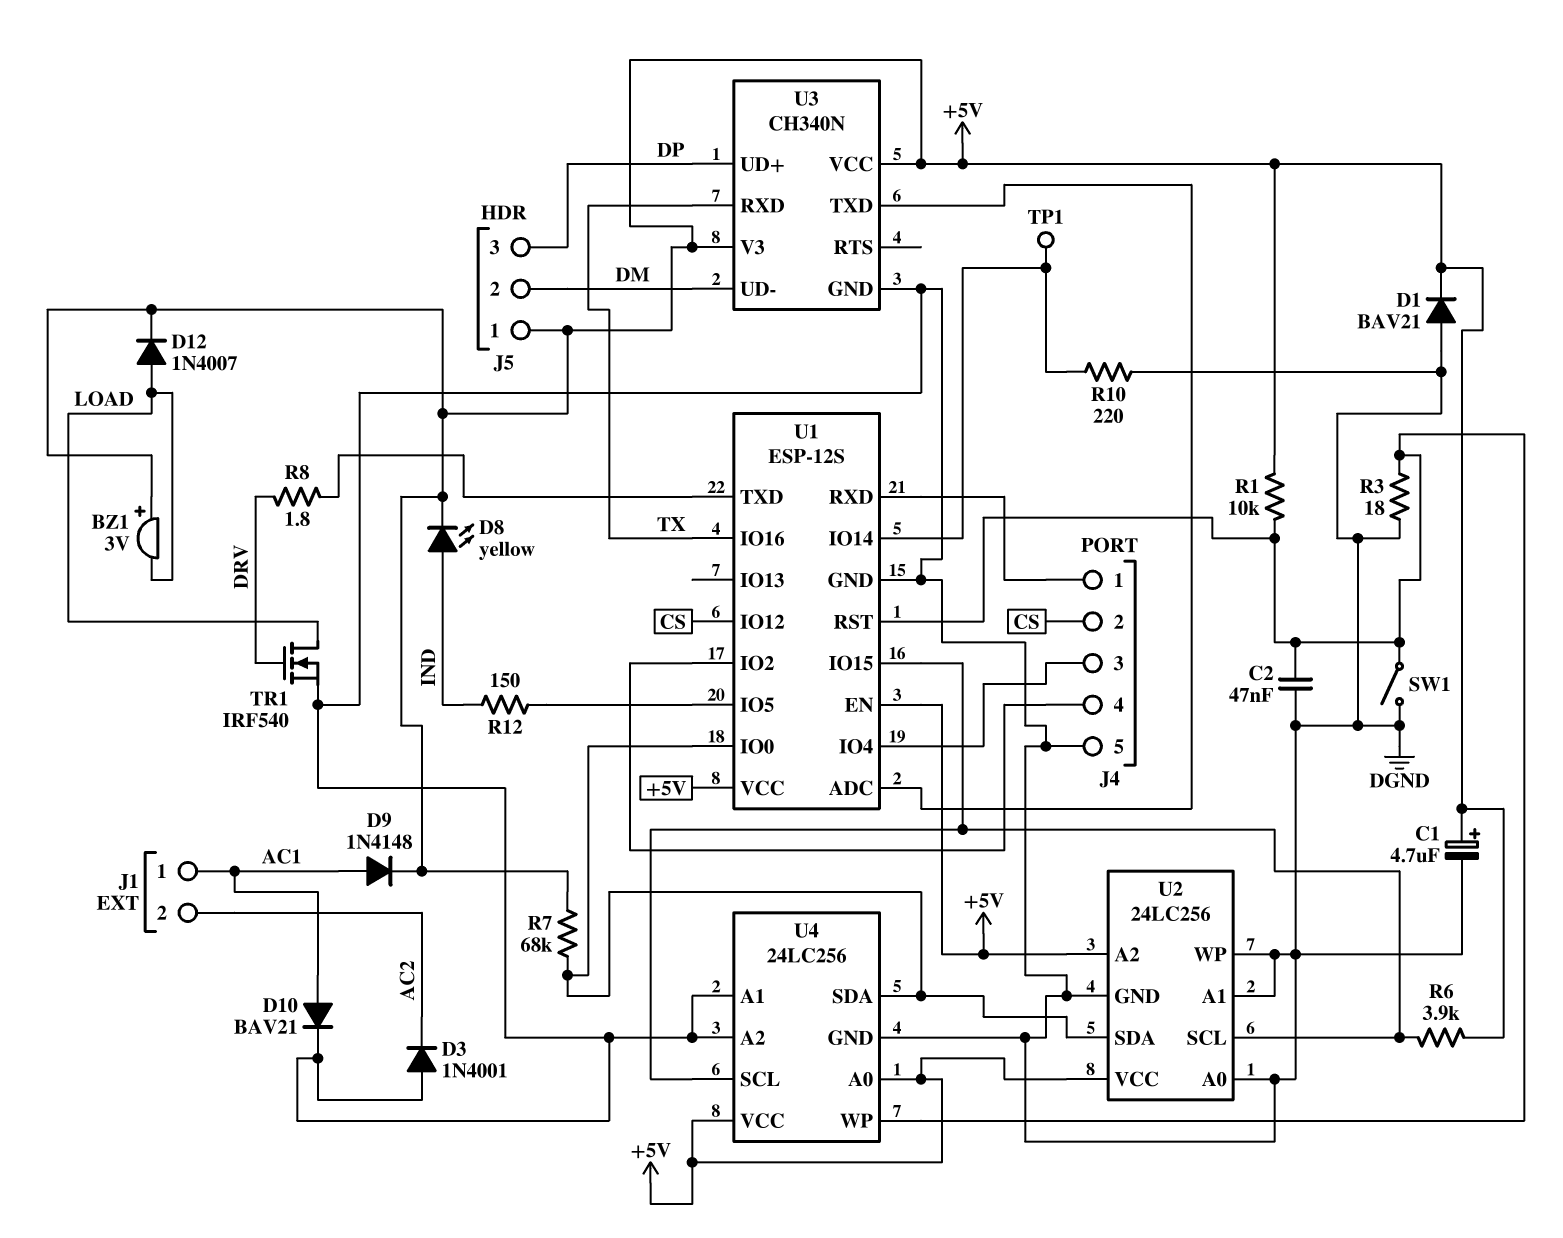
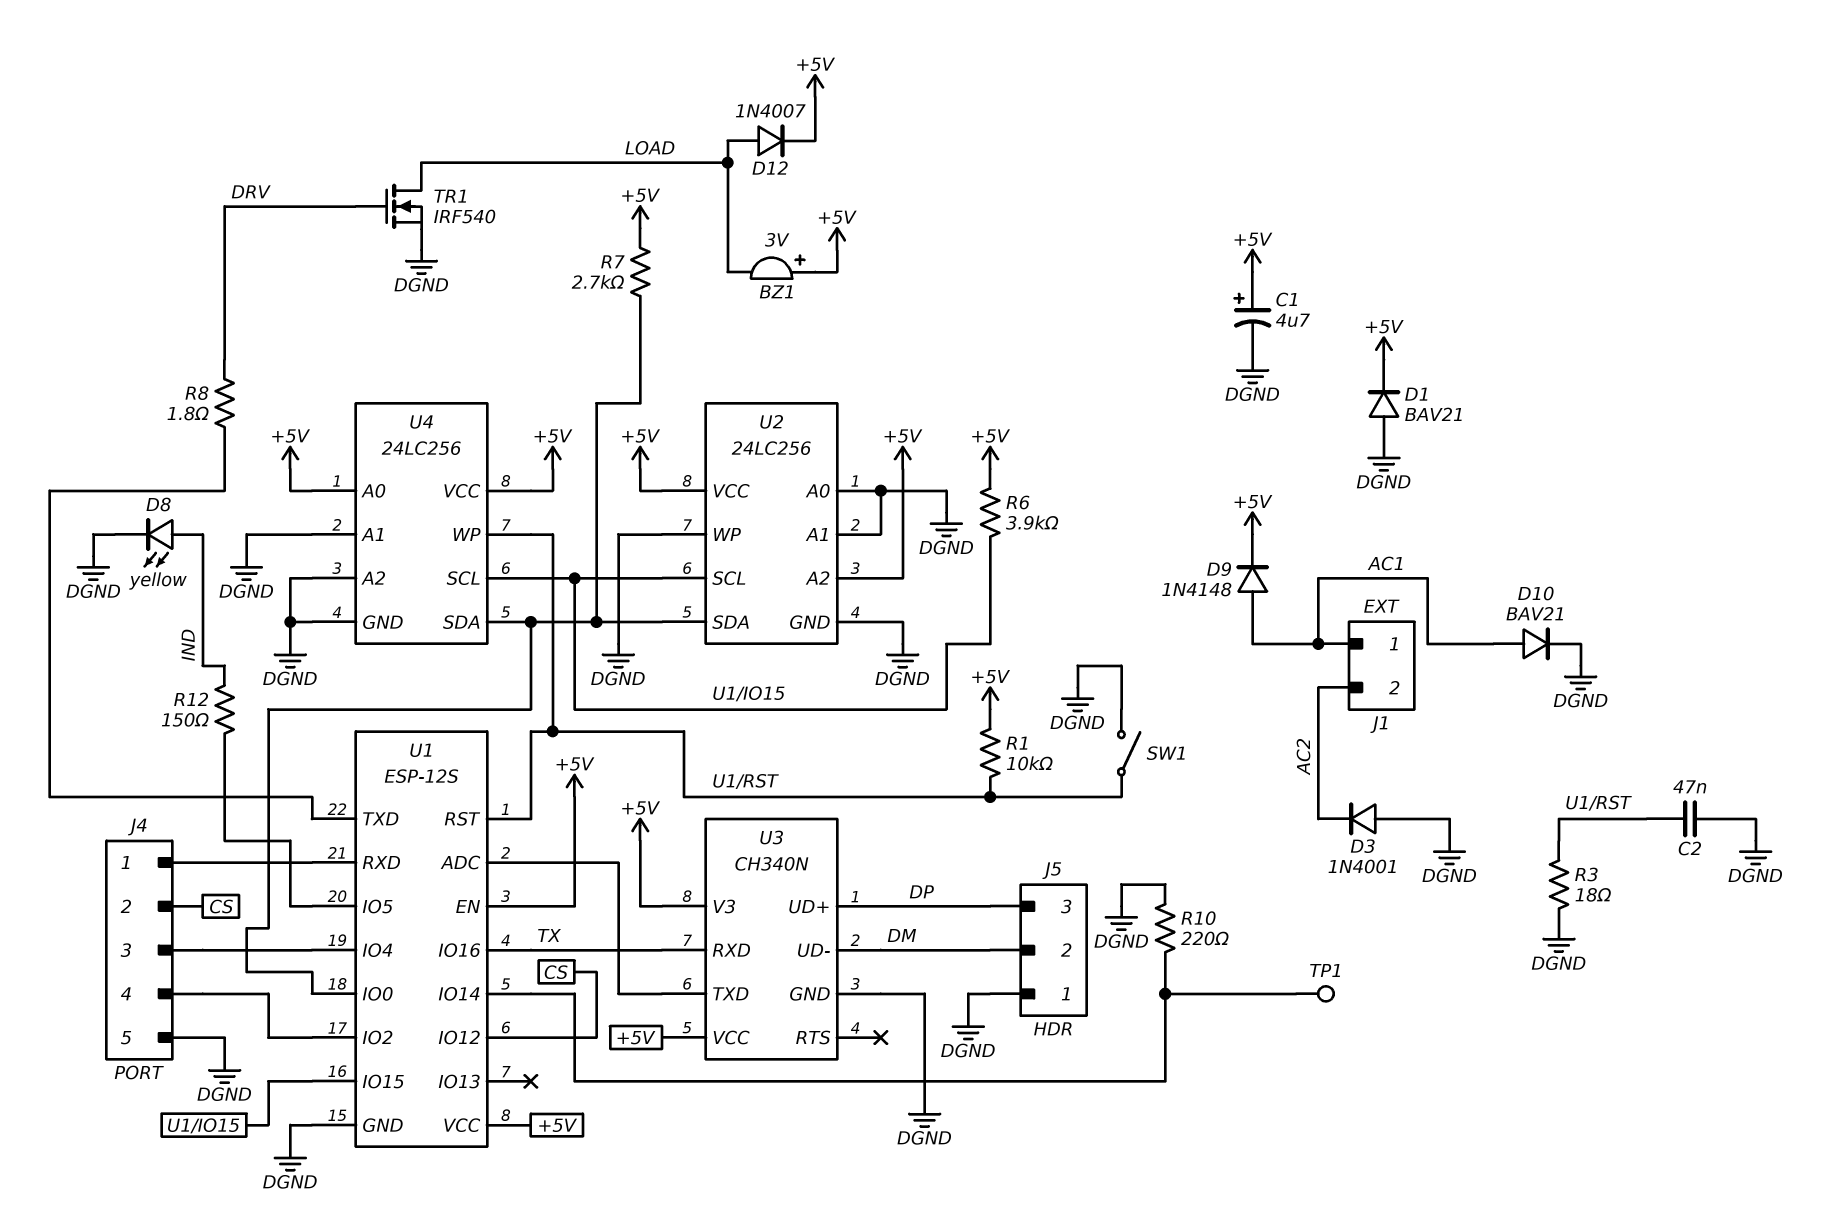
D8: LED yellow (A IND, K +5V) -> LED yellow (A IND, K DGND)
J5 pin 1: +5V -> DGND
R7: 68k (+5V, U1/IO0) -> 2.7k (+5V, U1/IO0)

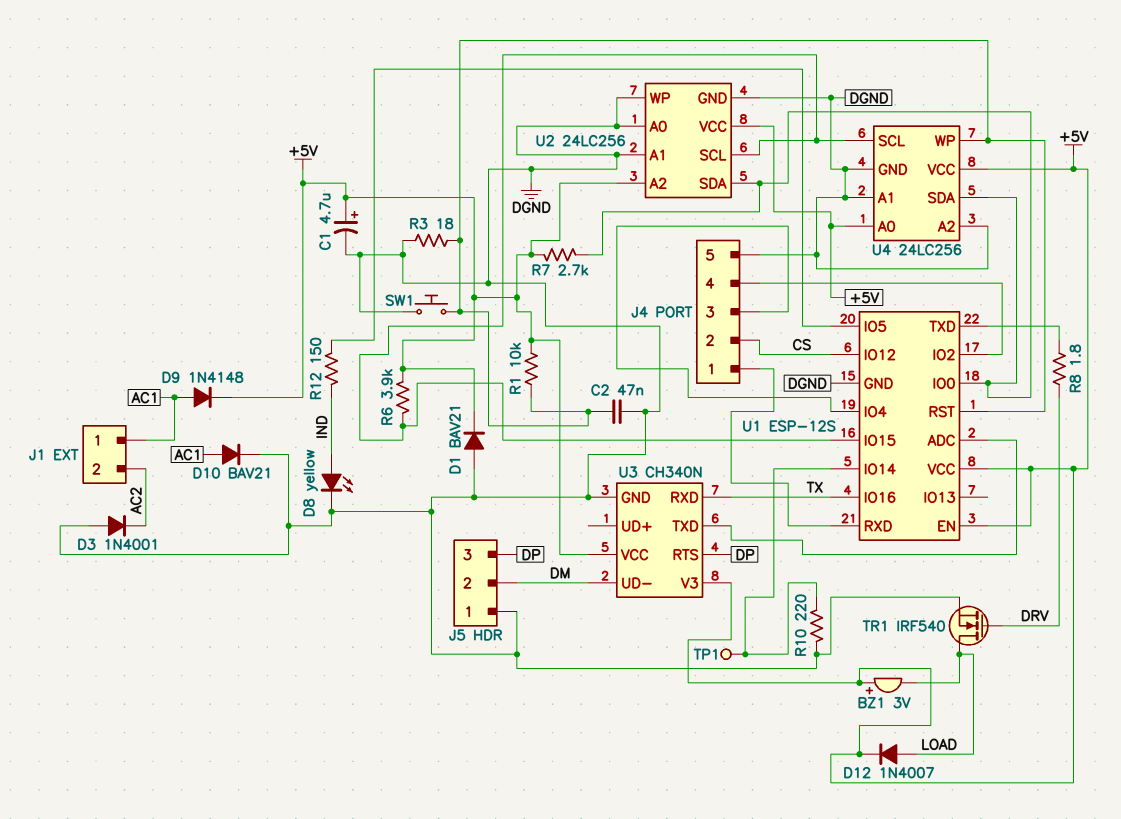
SW1: switch (DGND, U1/RST) -> button (DGND, U1/RST)
U3 pin RTS: none -> DP
U3 pin UD+: DP -> none

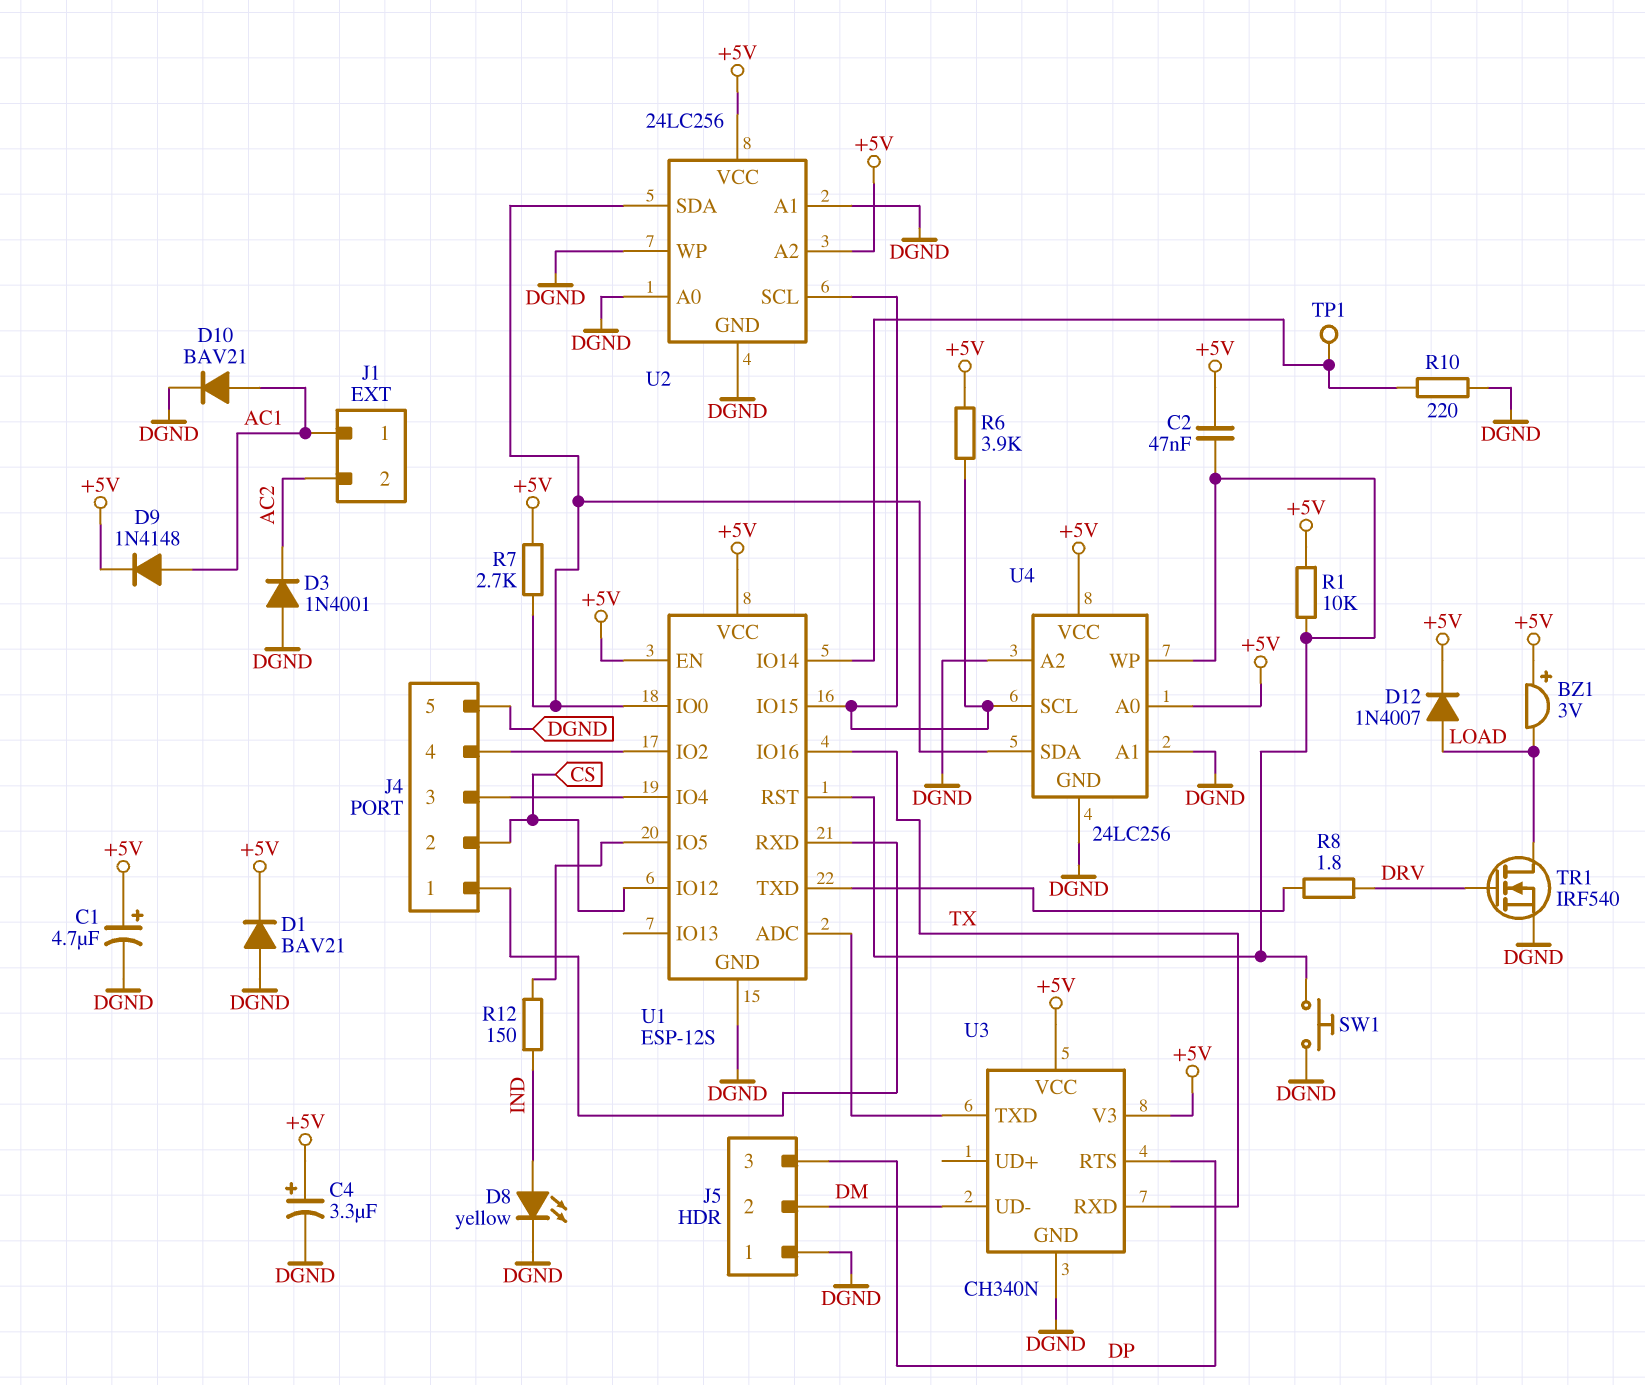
C2: 47nF (DGND, U1/RST) -> 47nF (+5V, U1/RST)
C4: none -> 3.3uF (plus +5V, minus DGND)
R3: 18 (DGND, U1/RST) -> none

